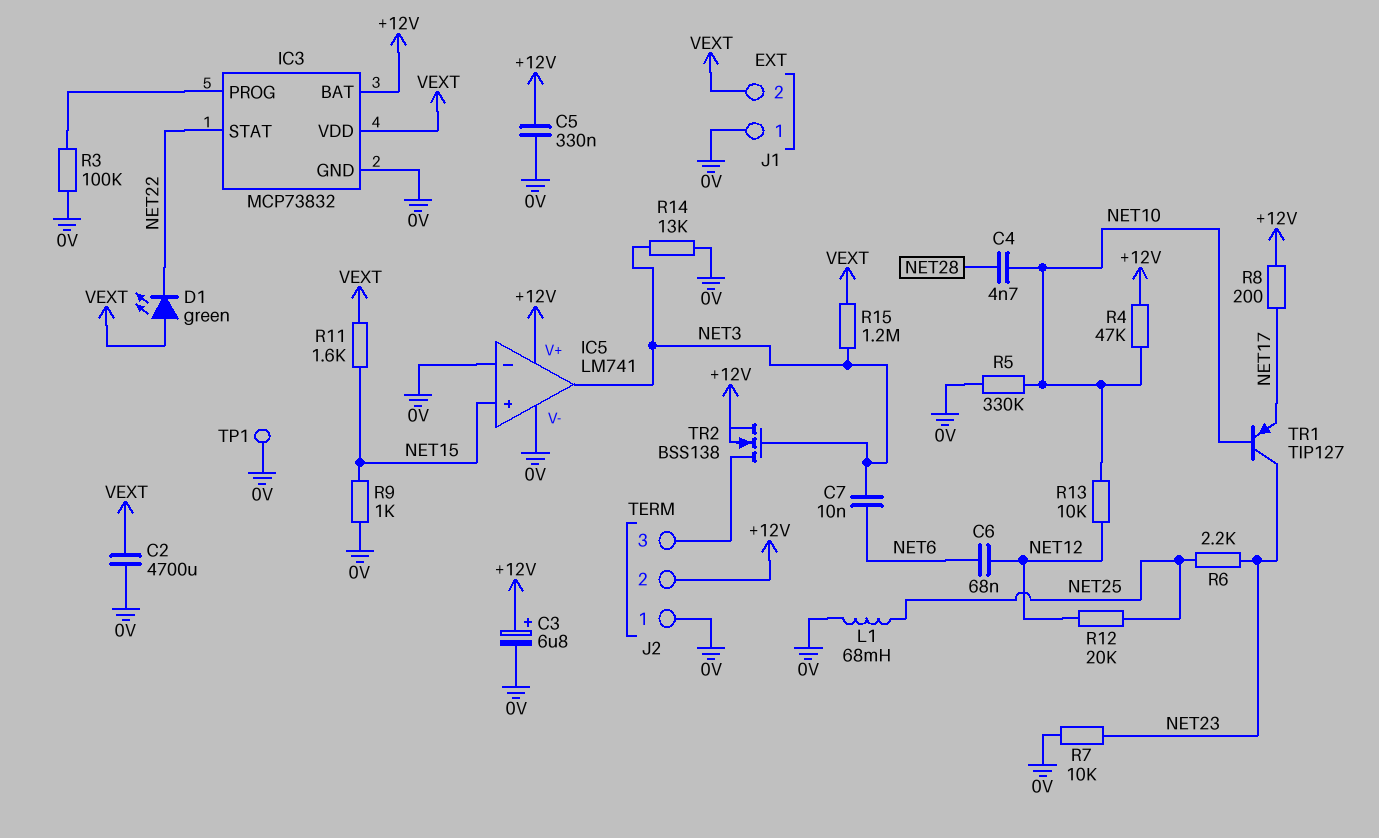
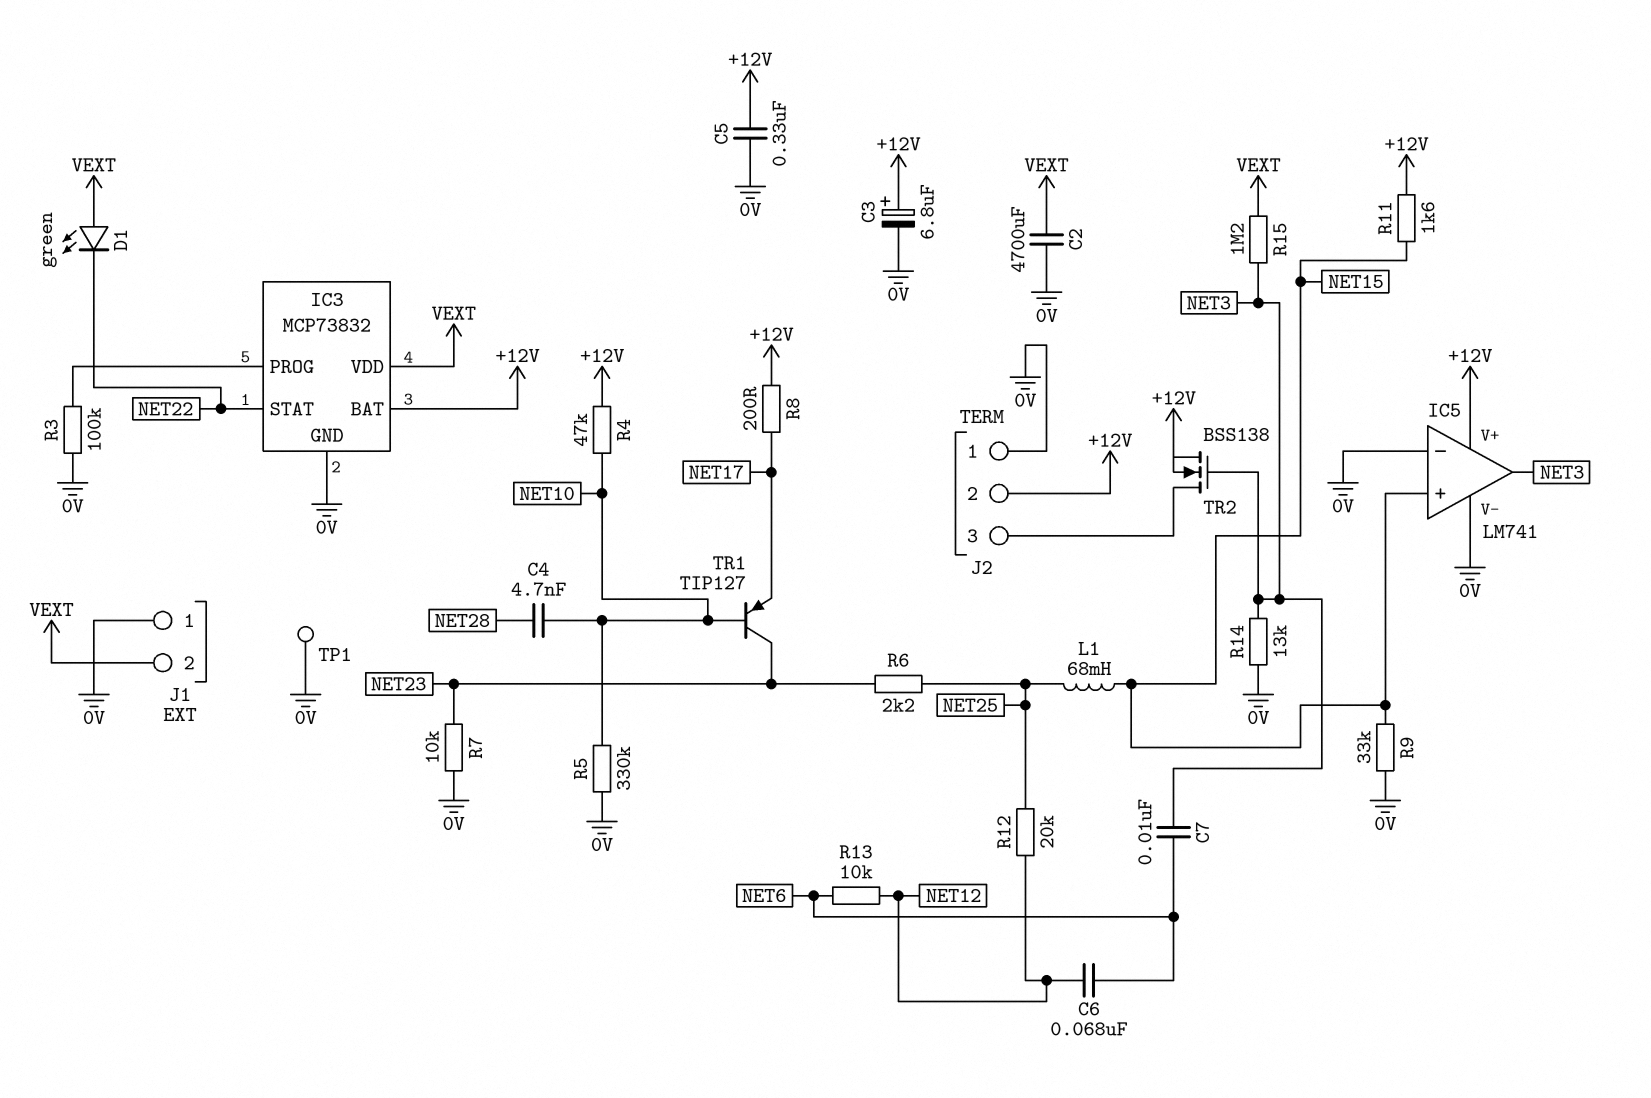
L1: 68mH (0V, NET25) -> 68mH (NET15, NET25)
R9: 1k (0V, NET15) -> 33k (0V, NET15)
R11: 1.6k (NET15, VEXT) -> 1.6k (+12V, NET15)
R13: 10k (NET10, NET12) -> 10k (NET6, NET12)

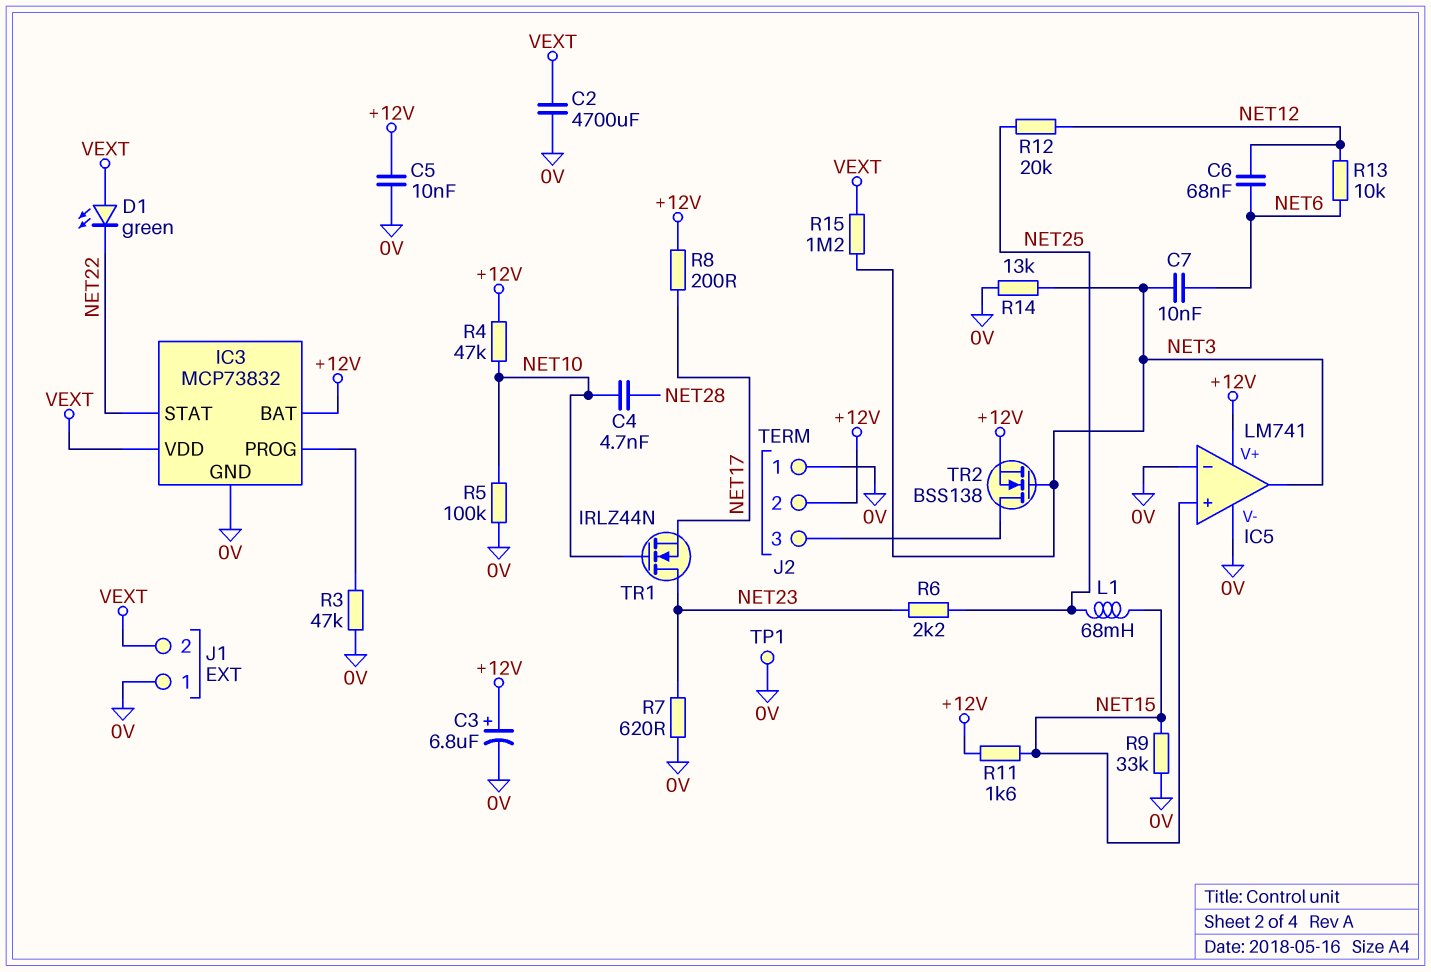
C5: 330nF (+12V, 0V) -> 10nF (+12V, 0V)
R3: 100k (0V, IC3/PROG) -> 47k (0V, IC3/PROG)
R5: 330k (0V, NET10) -> 100k (0V, NET10)
R7: 10k (0V, NET23) -> 620 (0V, NET23)
TR1: PNP TIP127 (B NET10, C NET23, E NET17) -> NMOS IRLZ44N (G NET10, D NET23, S NET17)

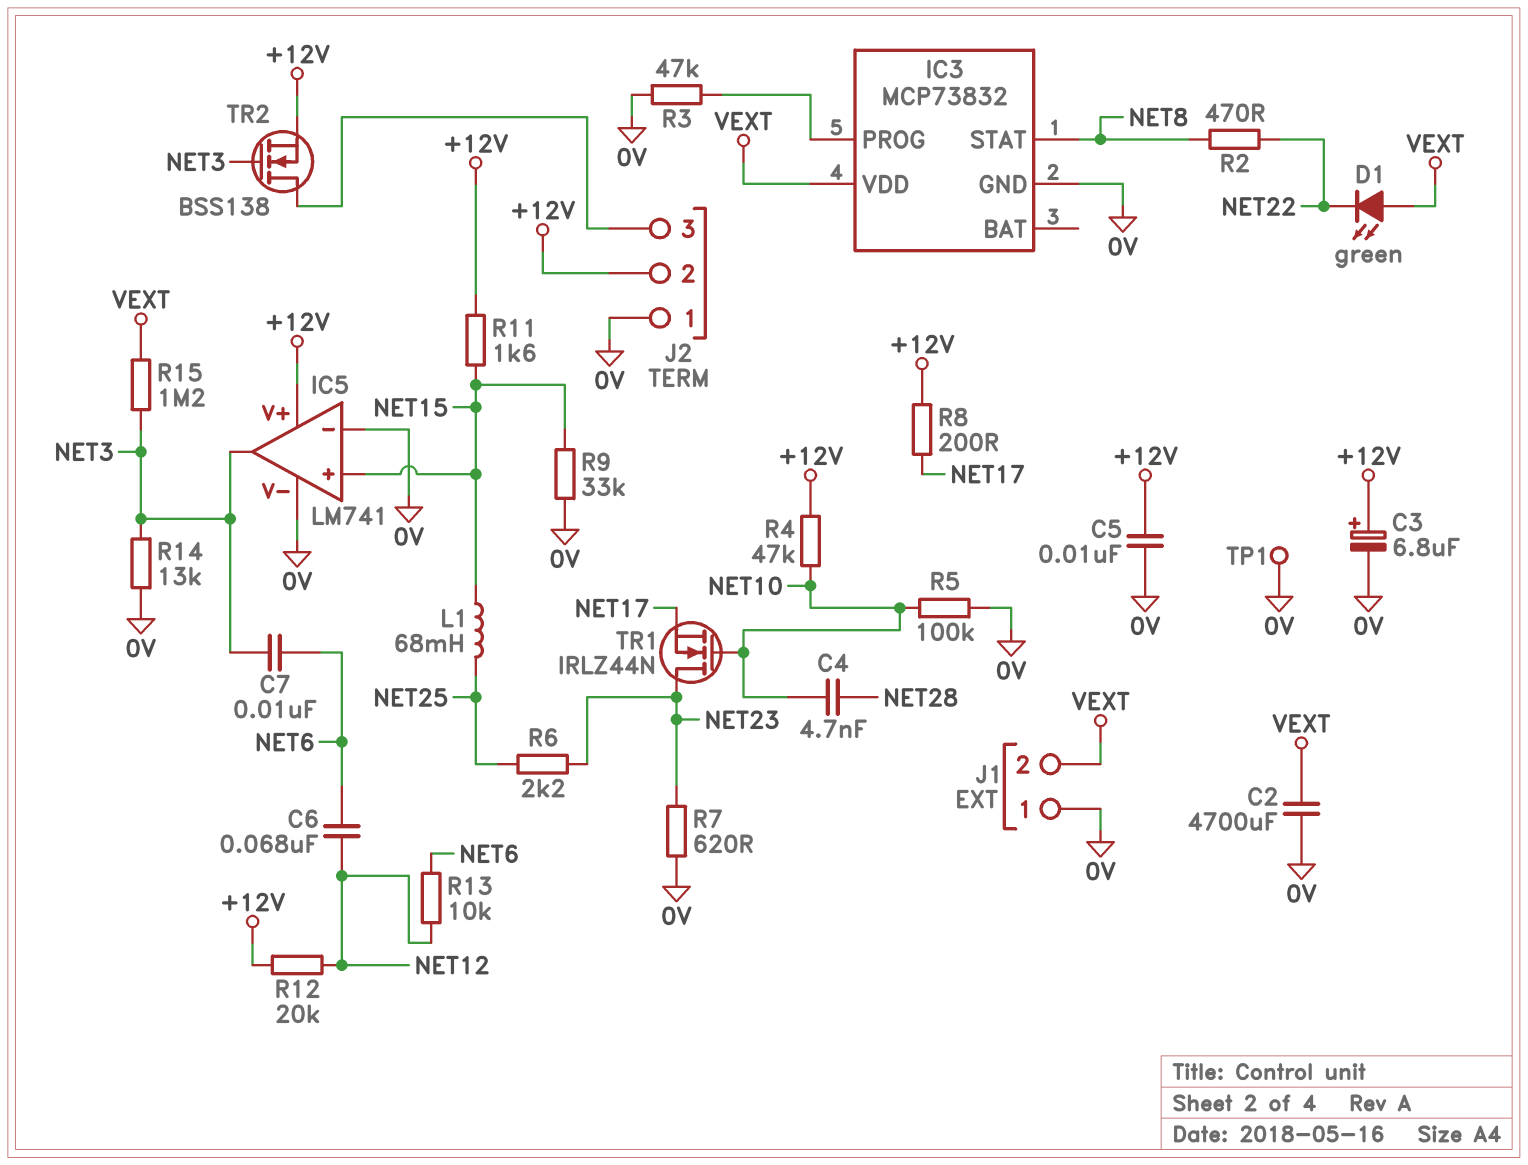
IC3 pin BAT: +12V -> none
IC3 pin STAT: NET22 -> NET8
R2: none -> 470 (NET8, NET22)
R12: 20k (NET12, NET25) -> 20k (+12V, NET12)

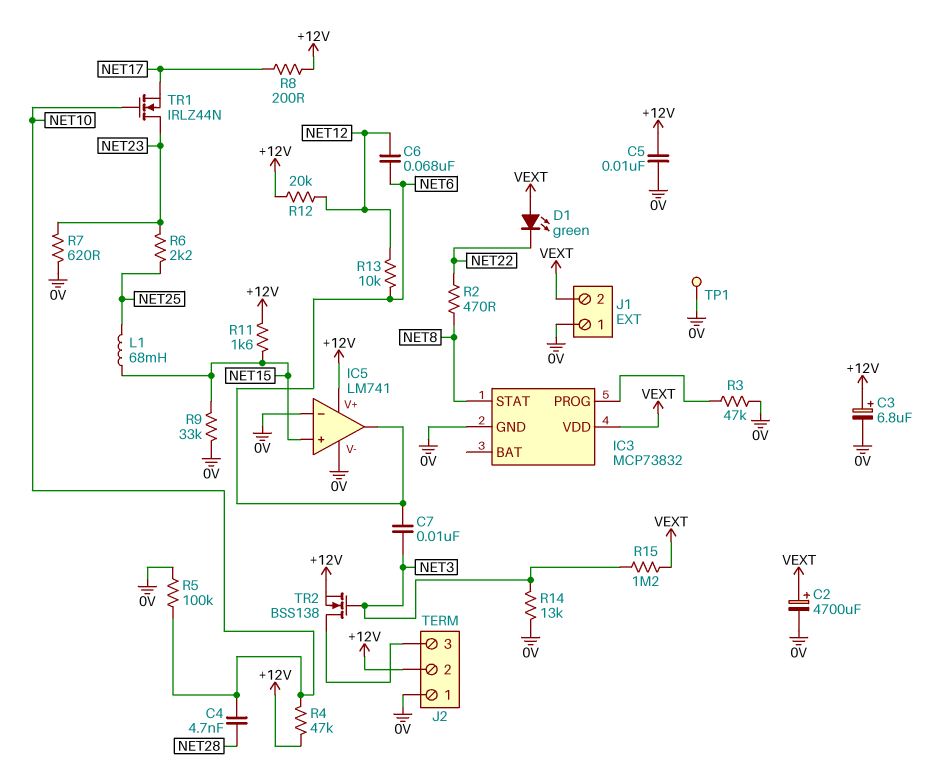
C2: 4700uF (0V, VEXT) -> 4700uF (plus VEXT, minus 0V)
IC5 pin out: NET3 -> NET6

